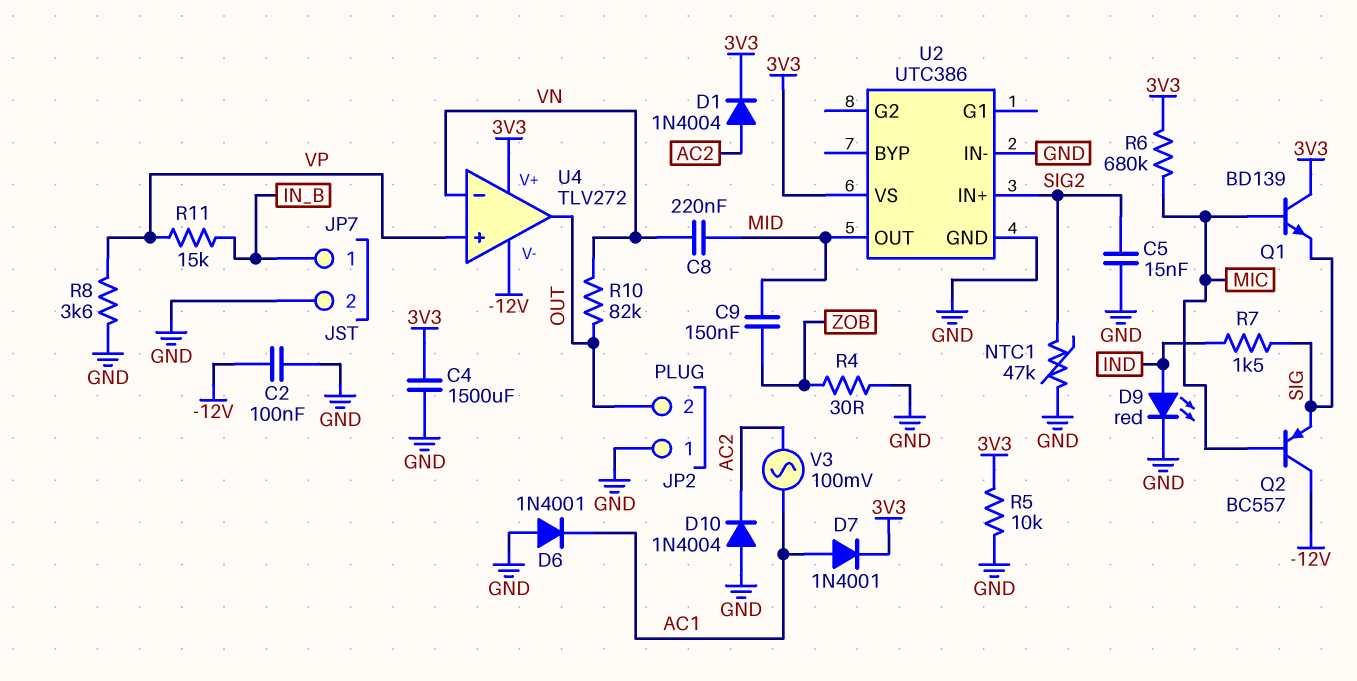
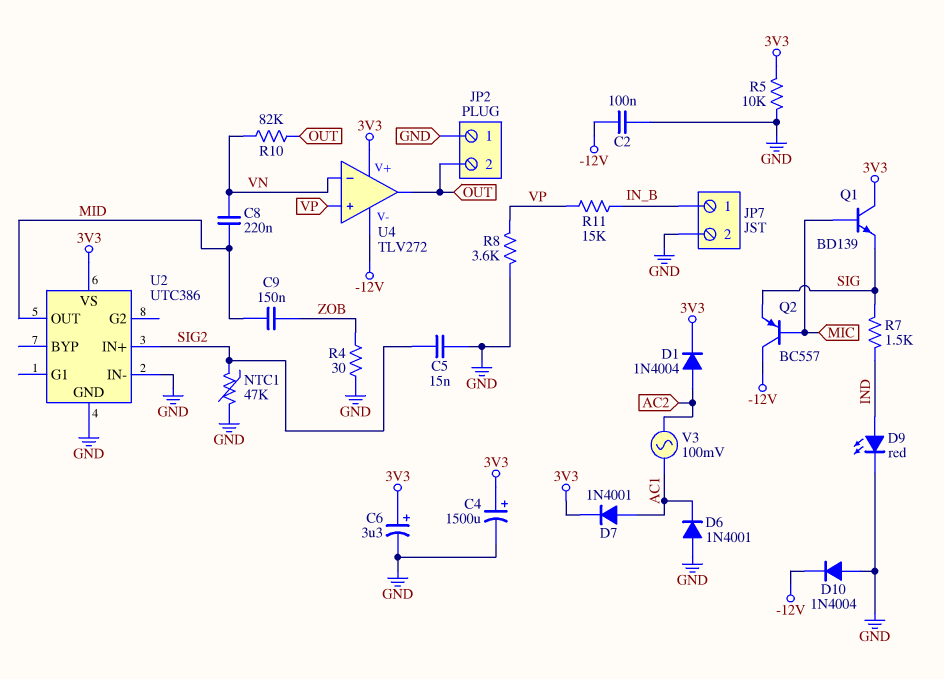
C4: 1500uF (3V3, GND) -> 1500uF (plus 3V3, minus GND)
C6: none -> 3.3uF (plus 3V3, minus GND)
D10: diode 1N4004 (A GND, K AC2) -> diode 1N4004 (A GND, K -12V)
R6: 680k (3V3, MIC) -> none

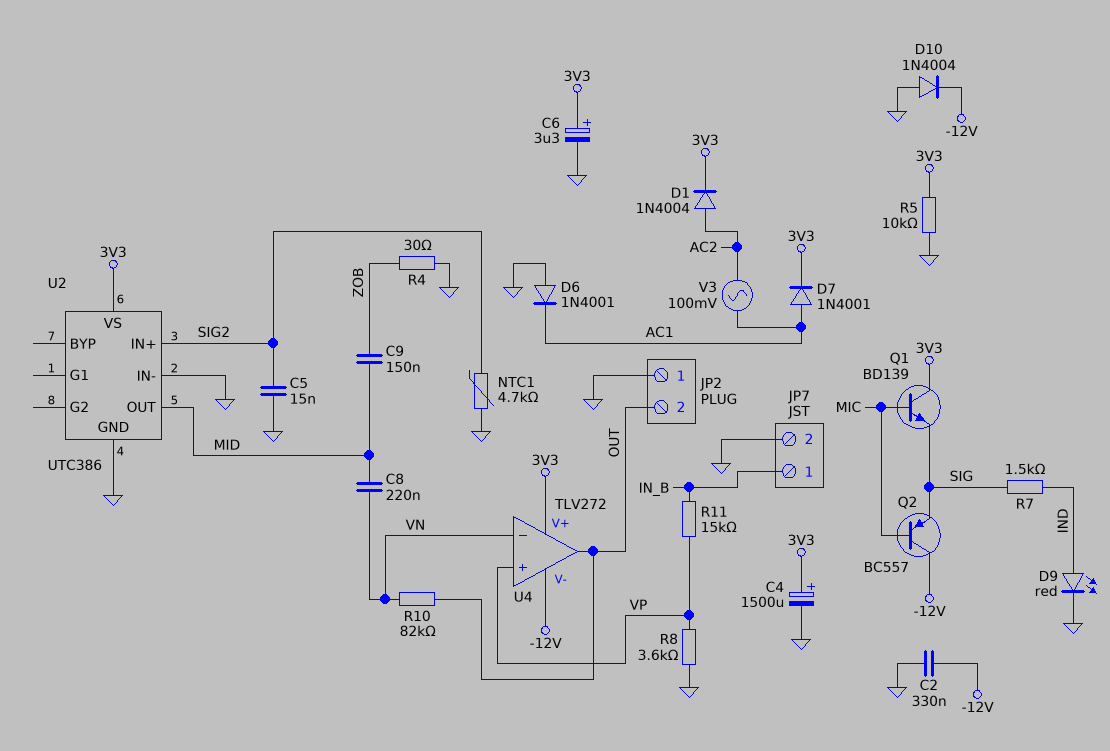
C2: 100nF (-12V, GND) -> 330nF (-12V, GND)
NTC1: 47k (GND, SIG2) -> 4.7k (GND, SIG2)

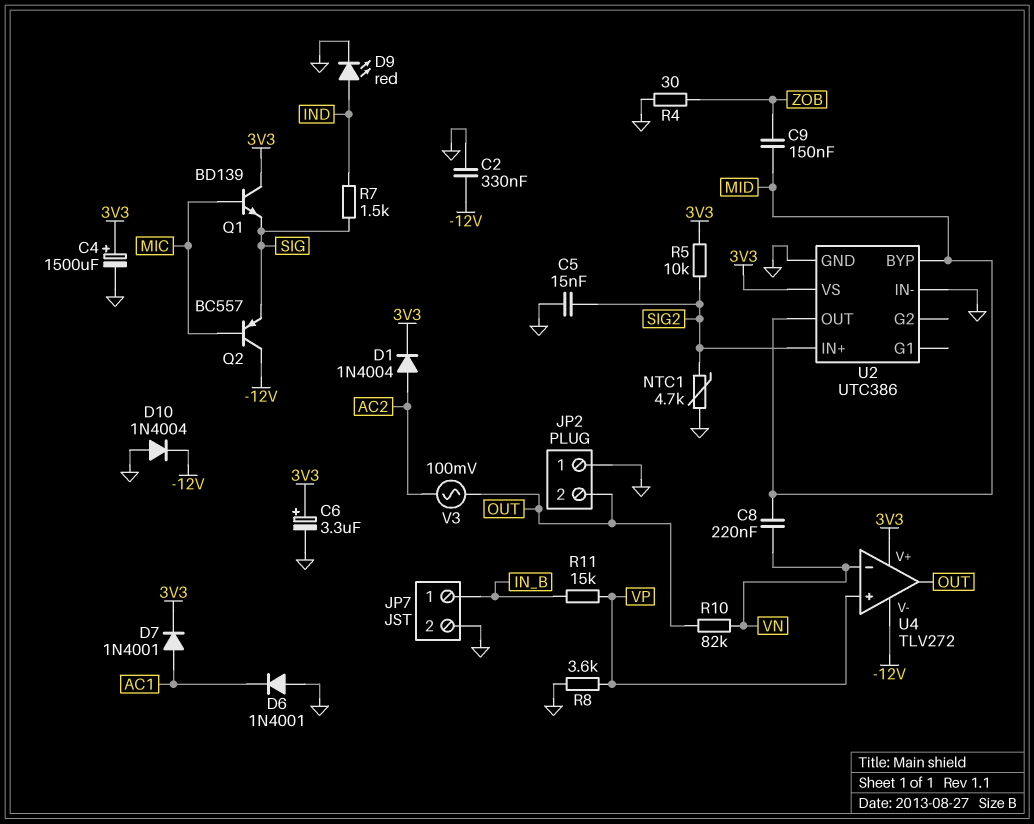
R5: 10k (3V3, GND) -> 10k (3V3, SIG2)
U2 pin BYP: none -> MID
V3: AC 100mV (AC1, AC2) -> AC 100mV (AC2, OUT)

